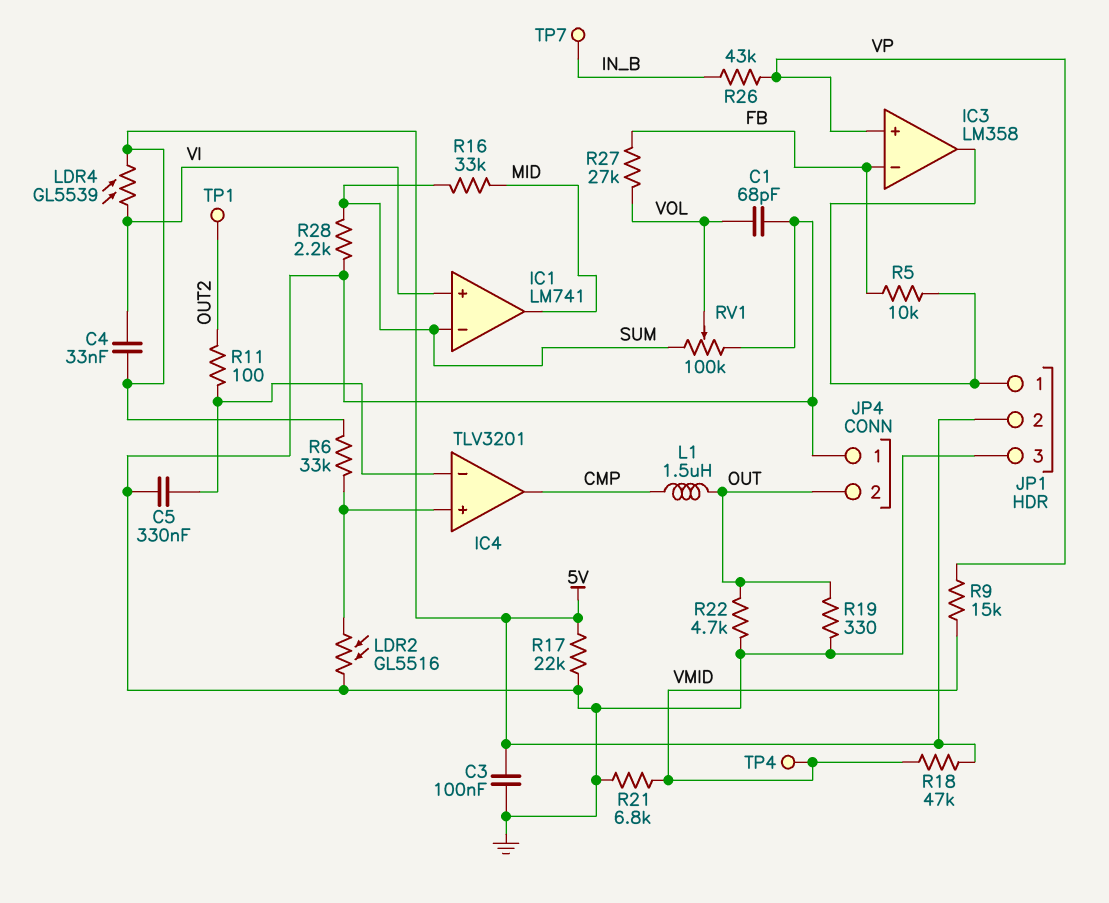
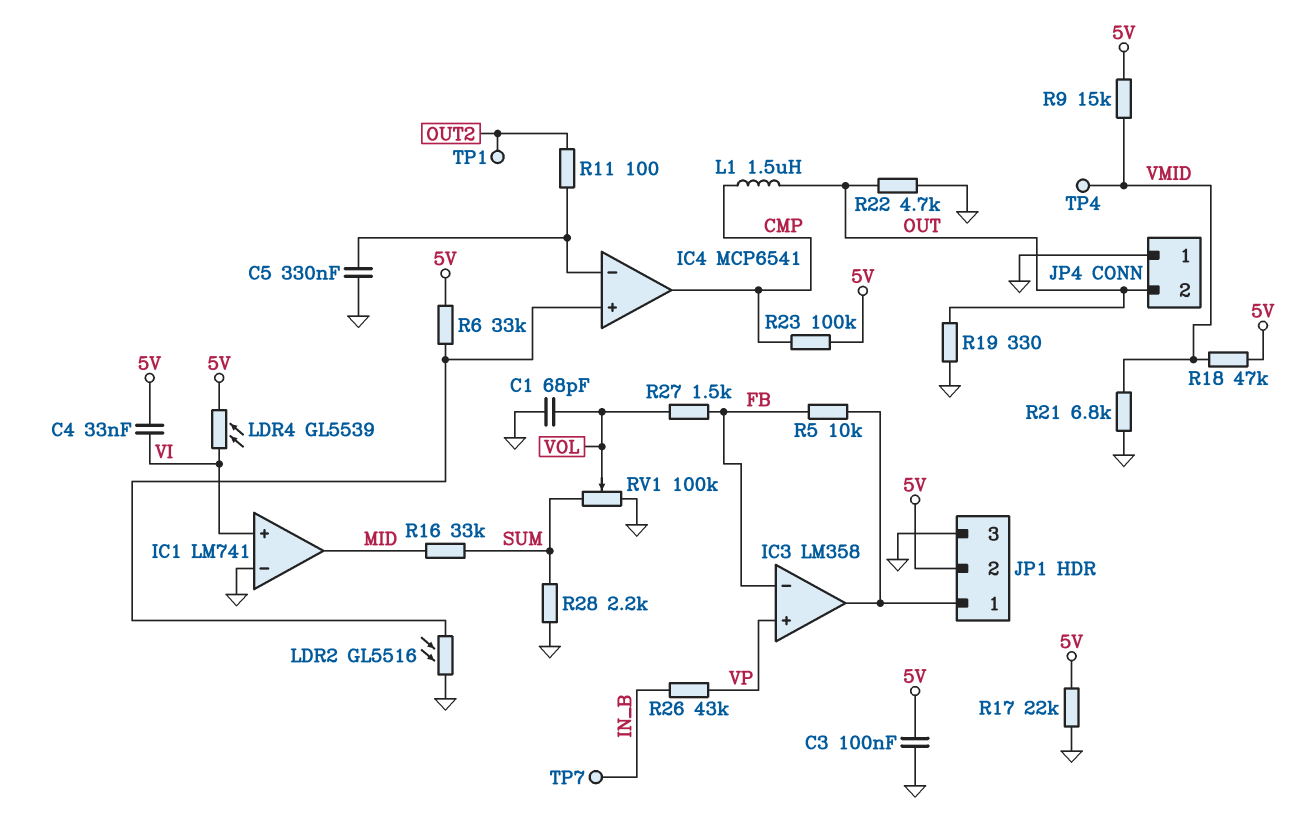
IC1 pin in-: SUM -> GND
IC4: TLV3201 -> MCP6541
R9: 15k (VMID, VP) -> 15k (5V, VMID)
R23: none -> 100k (5V, CMP)
R27: 27k (FB, VOL) -> 1.5k (FB, VOL)

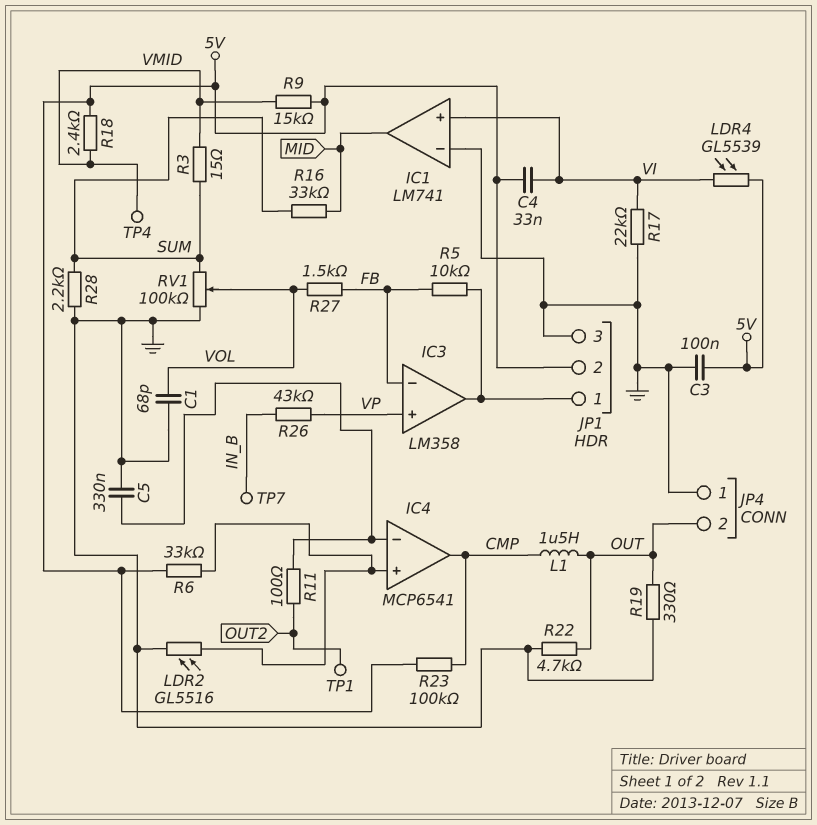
R3: none -> 15 (SUM, VMID)
R17: 22k (5V, GND) -> 22k (GND, VI)
R18: 47k (5V, VMID) -> 2.4k (5V, VMID)
R21: 6.8k (GND, VMID) -> none

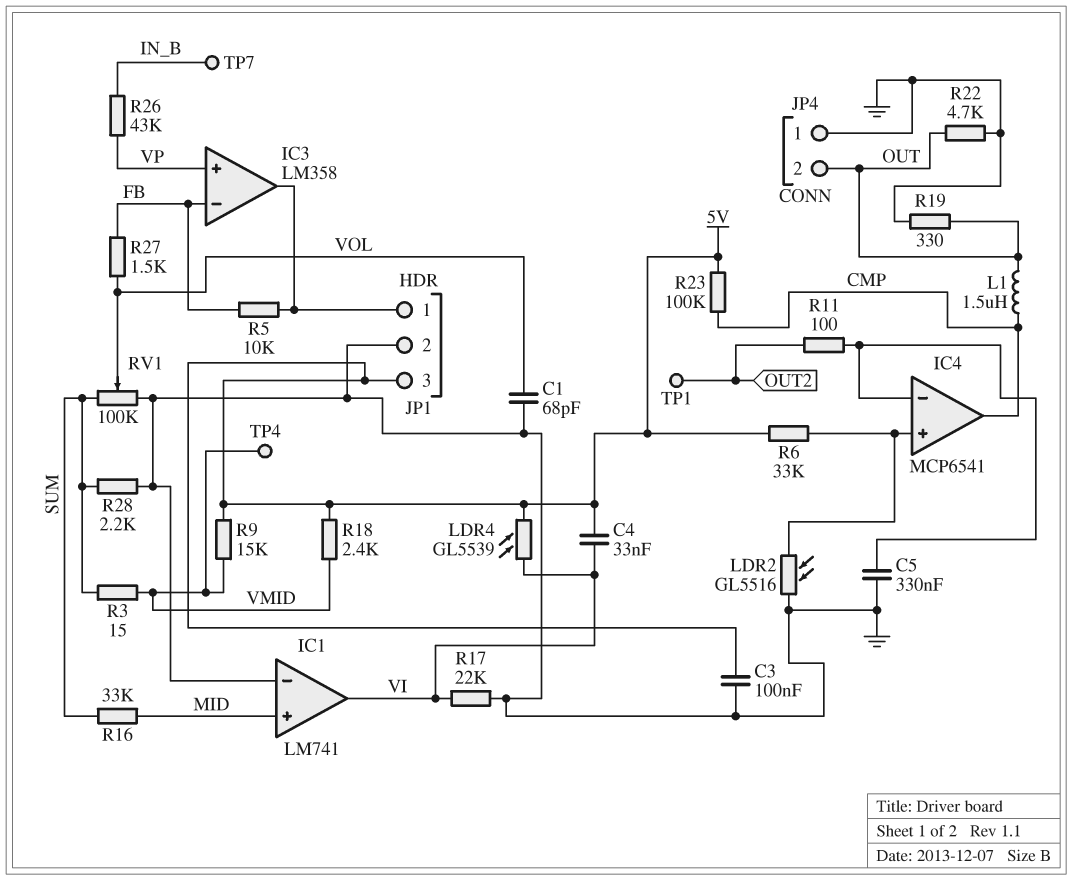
IC1 pin in+: VI -> MID
IC1 pin out: MID -> VI
JP1 pin 2: 5V -> GND
JP1 pin 3: GND -> 5V

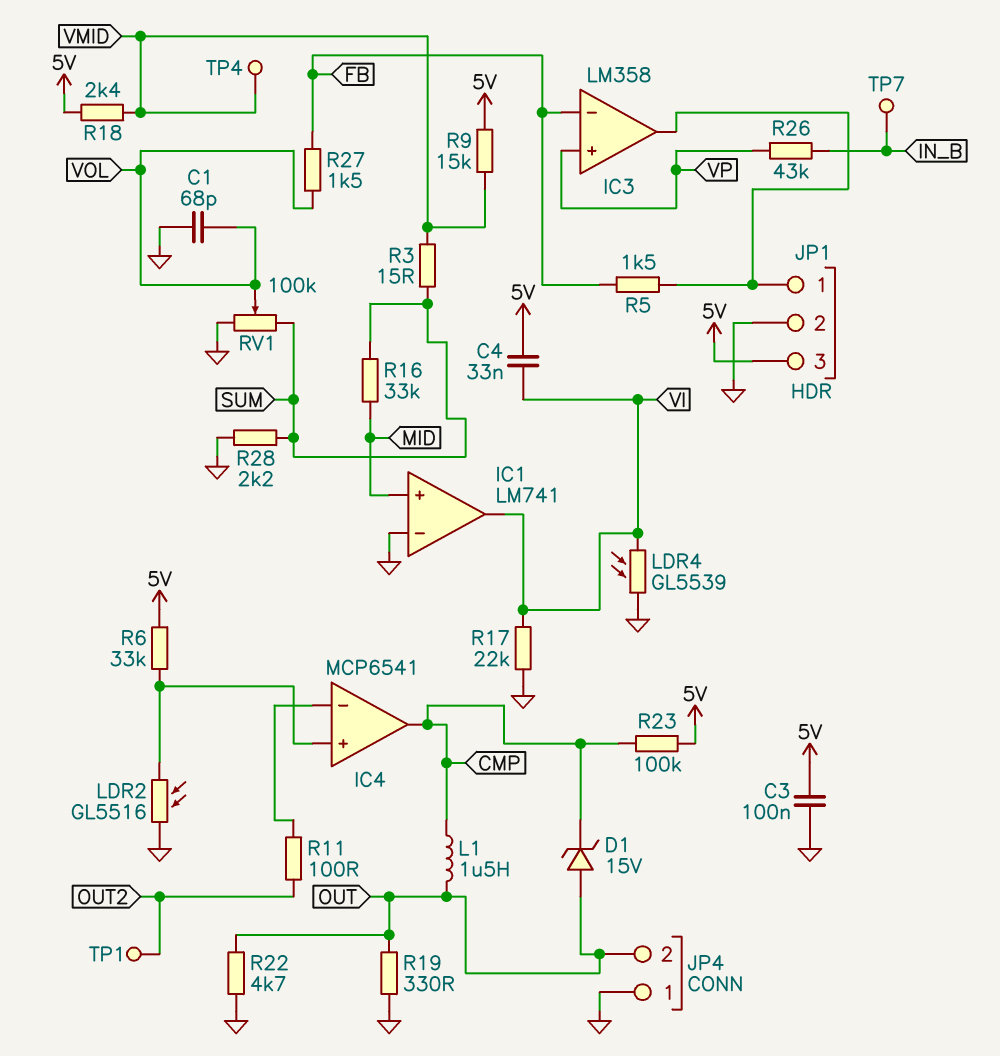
C5: 330nF (GND, IC4/in-) -> none
D1: none -> zener 15V (A OUT, K CMP)
LDR4: GL5539 (5V, VI) -> GL5539 (GND, VI)
R5: 10k (FB, IC3/out) -> 1.5k (FB, IC3/out)

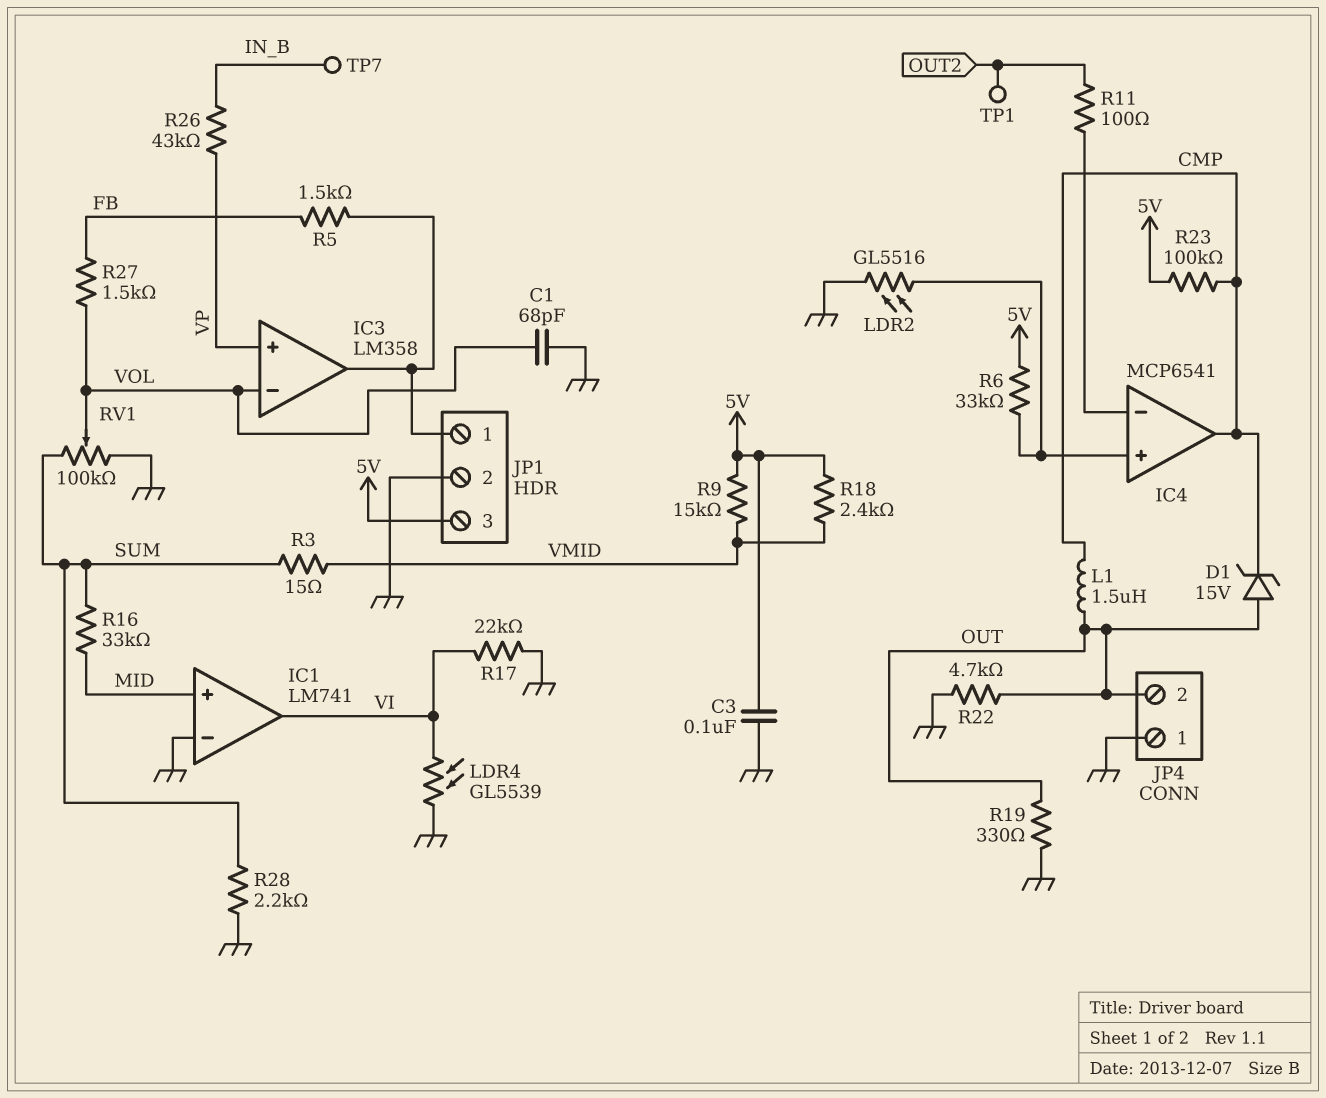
C4: 33nF (5V, VI) -> none
IC3 pin in-: FB -> VOL
TP4: test point (VMID) -> none

